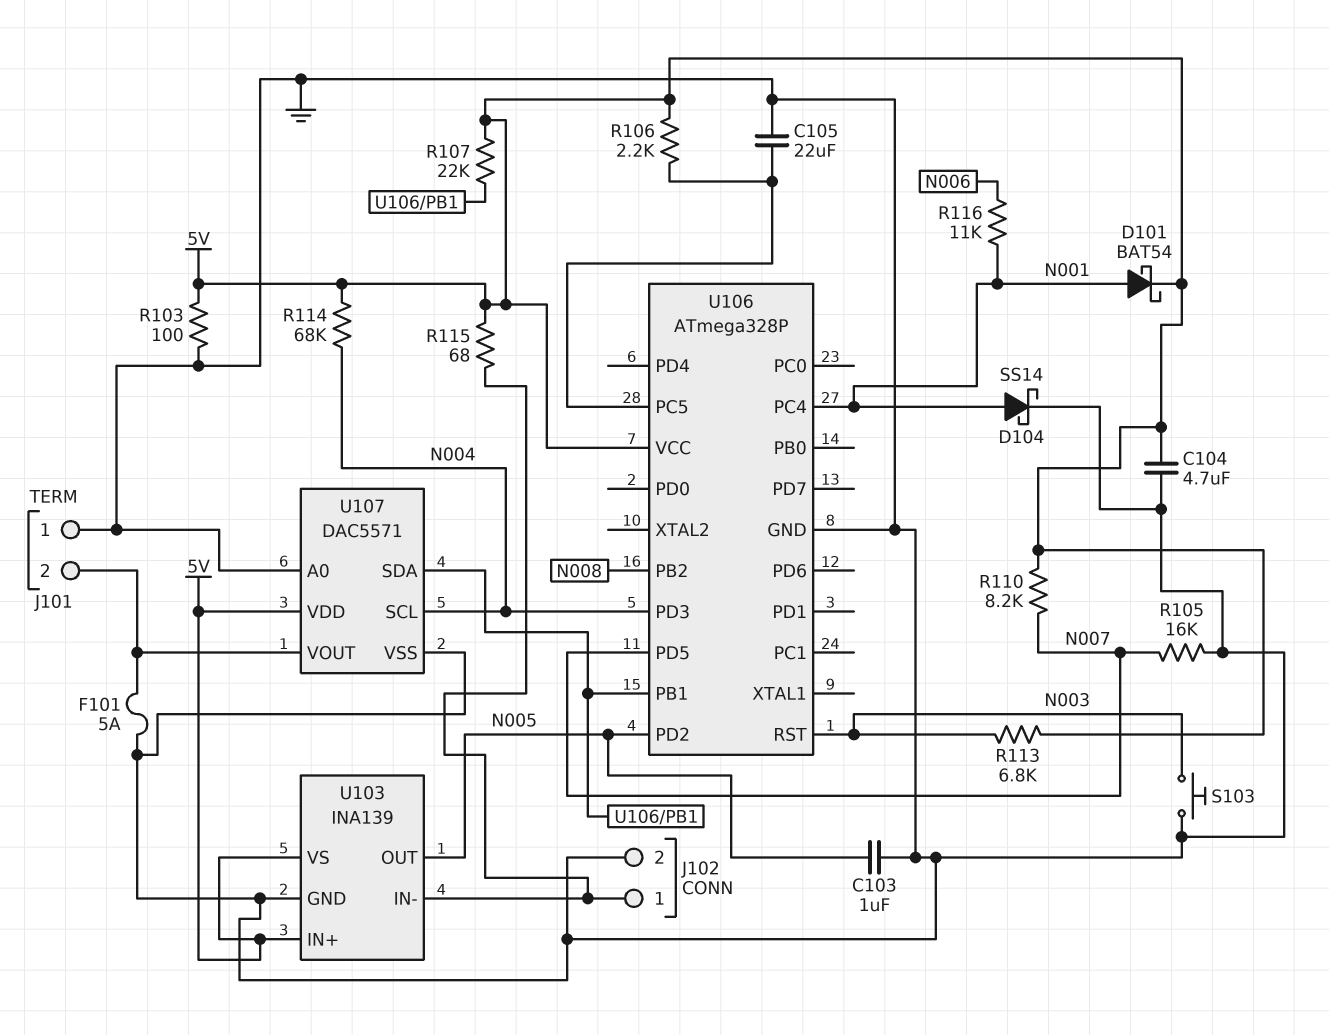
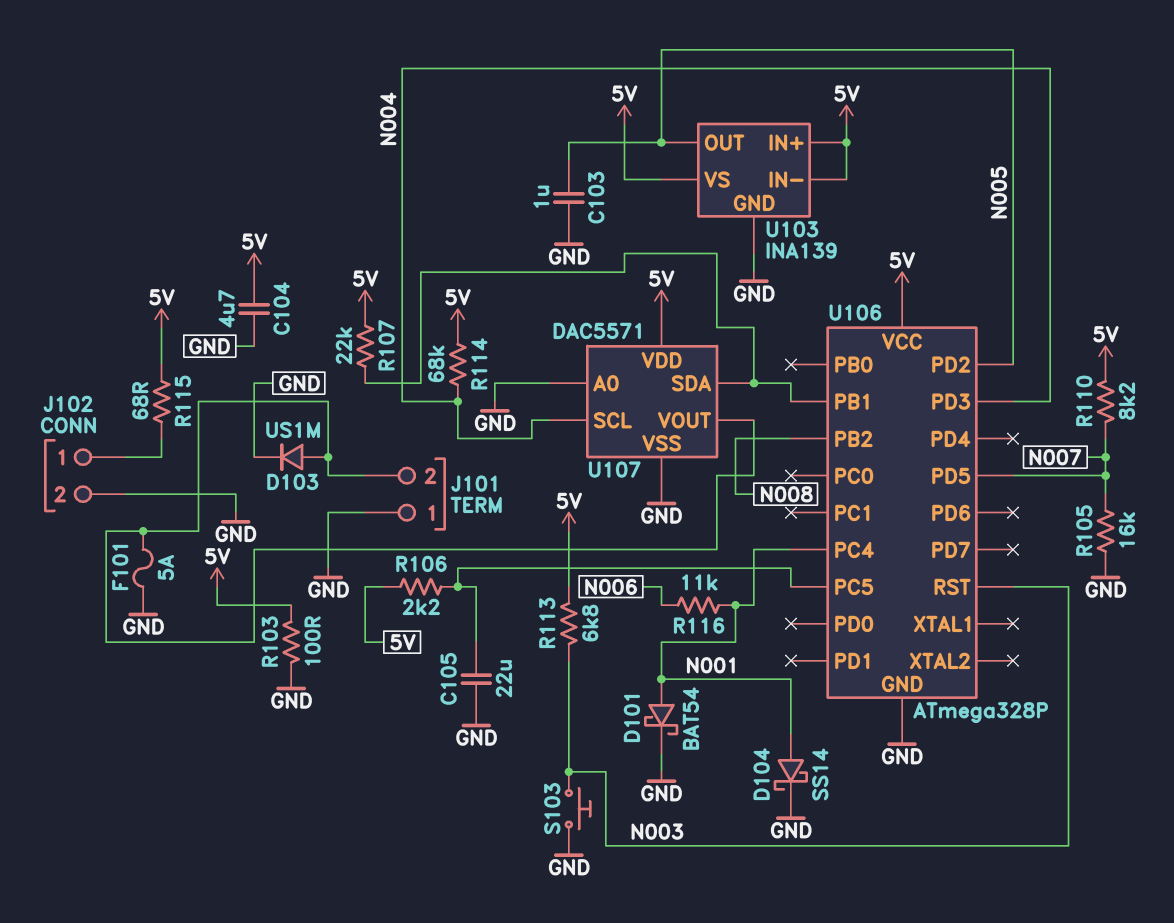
D101: schottky BAT54 (A N001, K 5V) -> schottky BAT54 (A N001, K GND)
D103: none -> diode US1M (A J101/2, K GND)
U103 pin IN-: J102/1 -> 5V

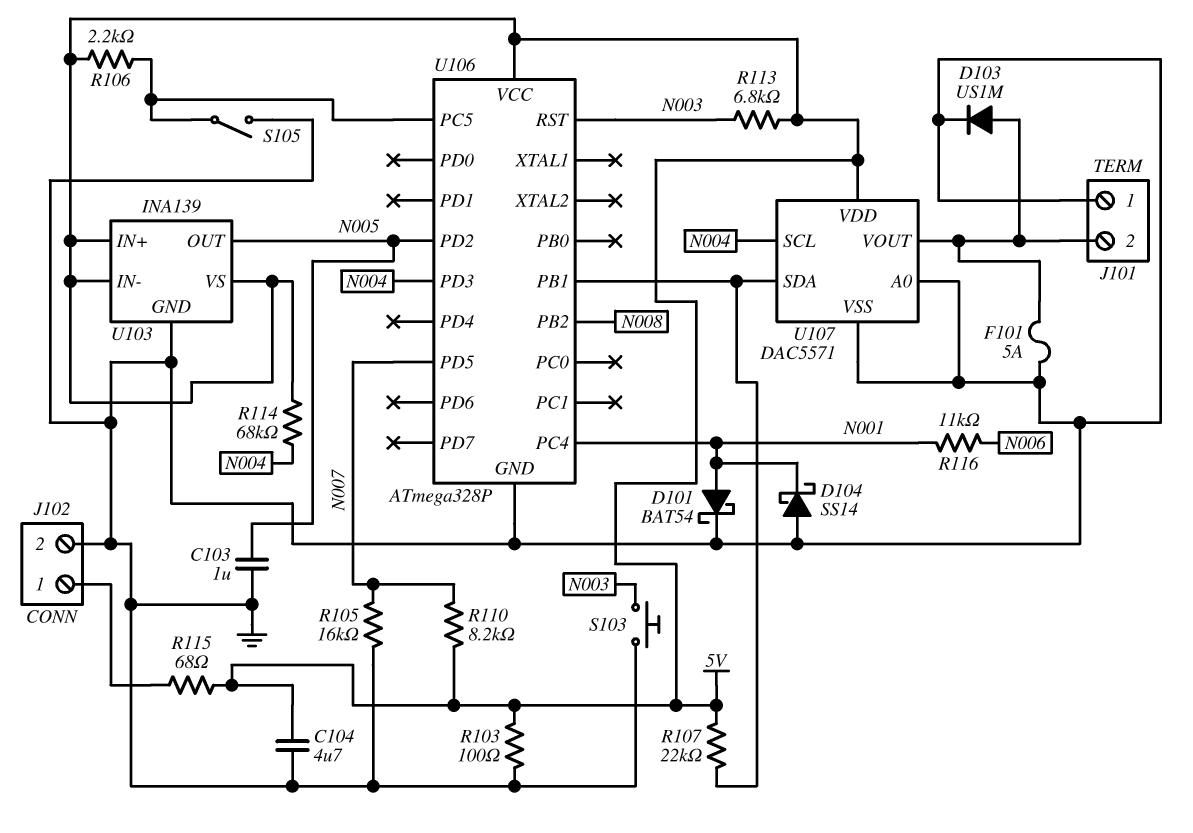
C105: 22uF (GND, U106/PC5) -> none
D104: schottky SS14 (A N001, K GND) -> schottky SS14 (A GND, K N001)
S105: none -> switch (GND, U106/PC5)

